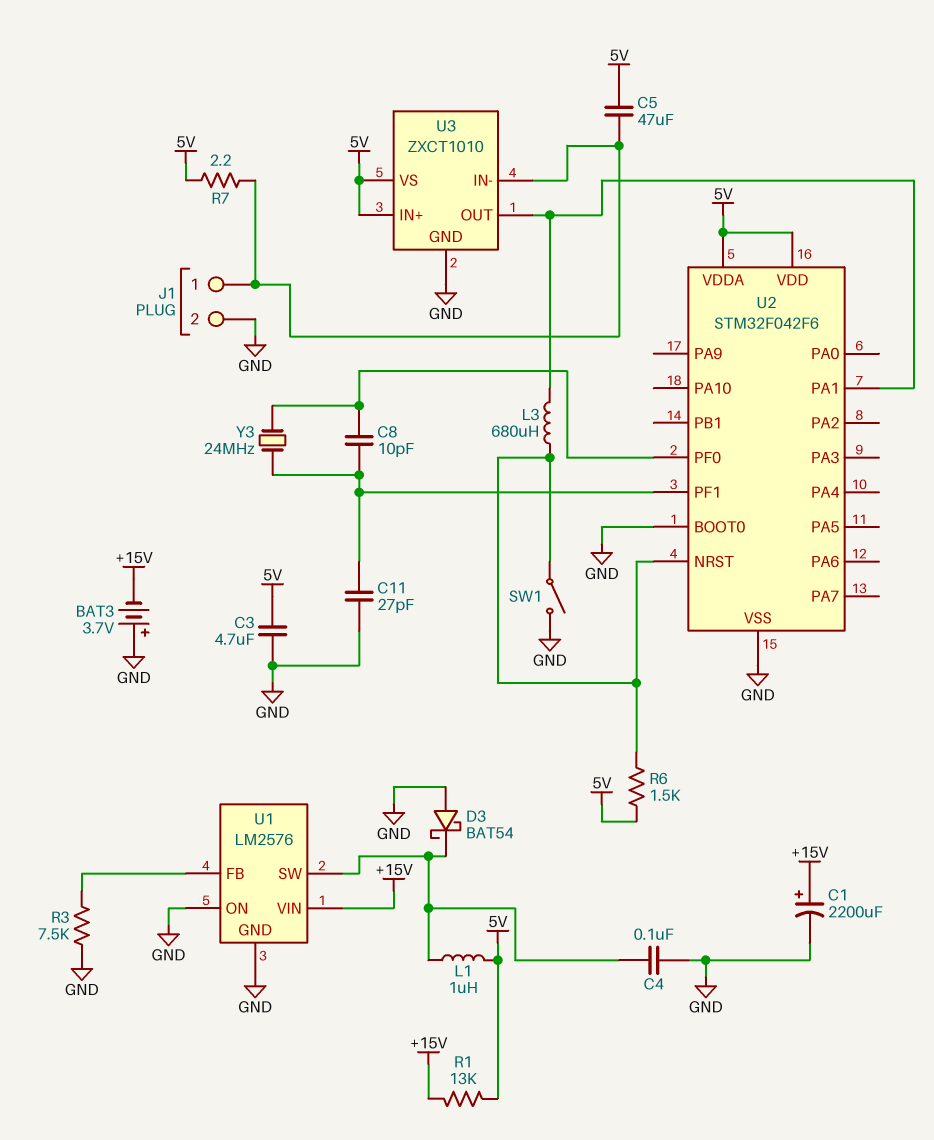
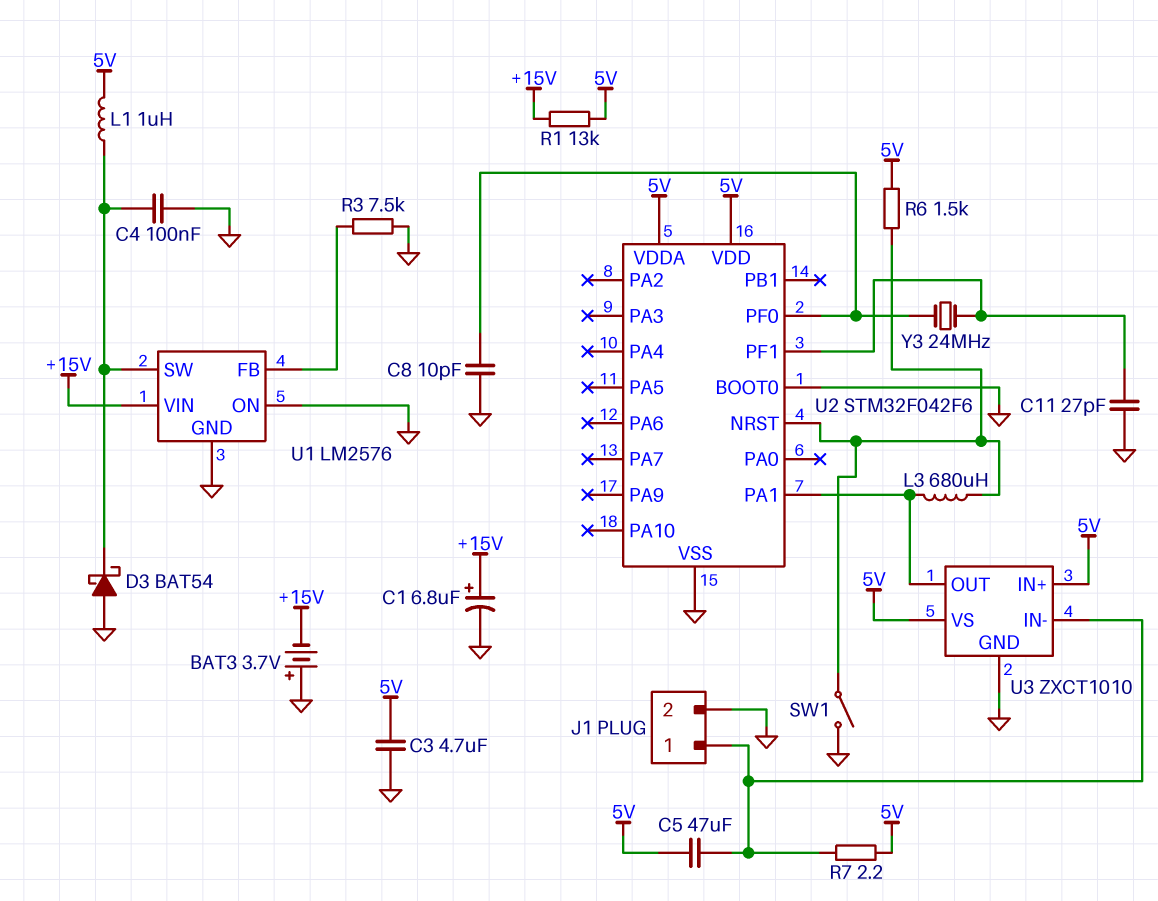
C1: 2200uF (plus +15V, minus GND) -> 6.8uF (plus +15V, minus GND)
C8: 10pF (U2/PF0, U2/PF1) -> 10pF (GND, U2/PF0)

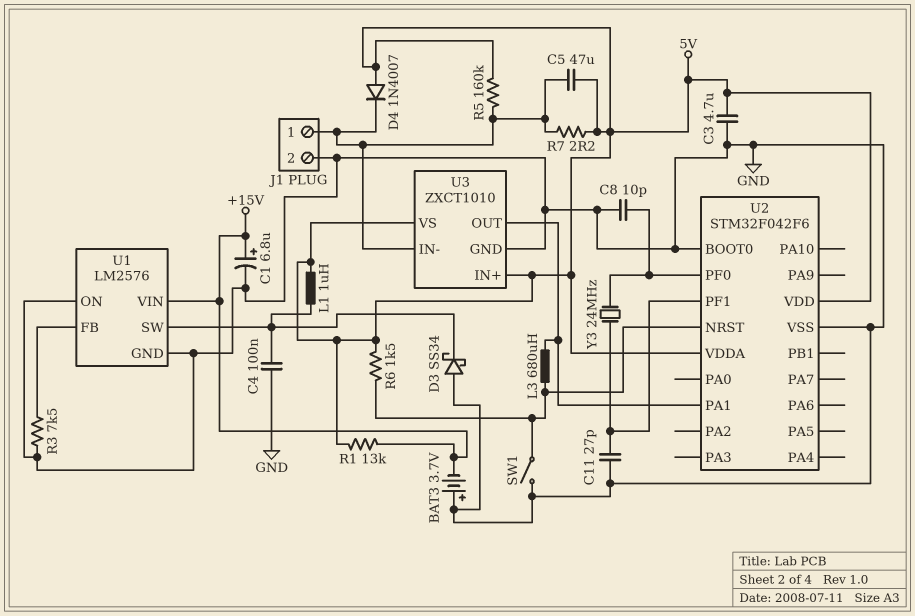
D3: schottky BAT54 (A GND, K U1/SW) -> schottky SS34 (A GND, K U1/SW)
D4: none -> diode 1N4007 (A 5V, K J1/1)
R5: none -> 160k (5V, J1/1)

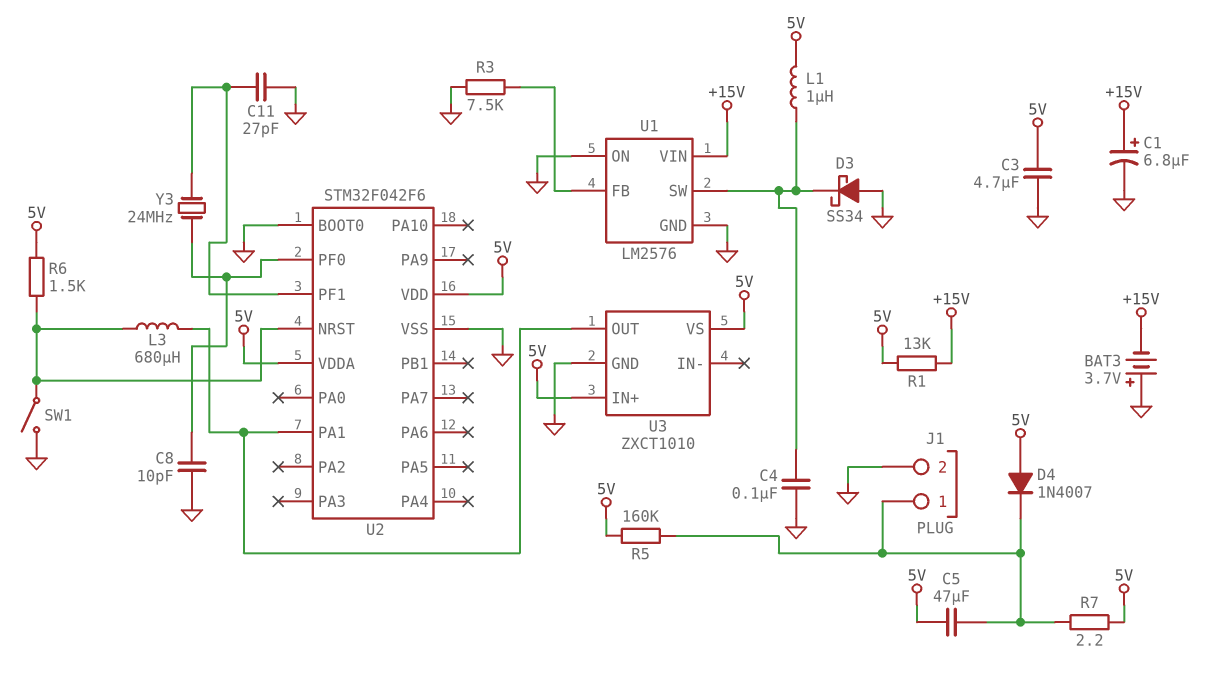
U3 pin IN-: J1/1 -> none

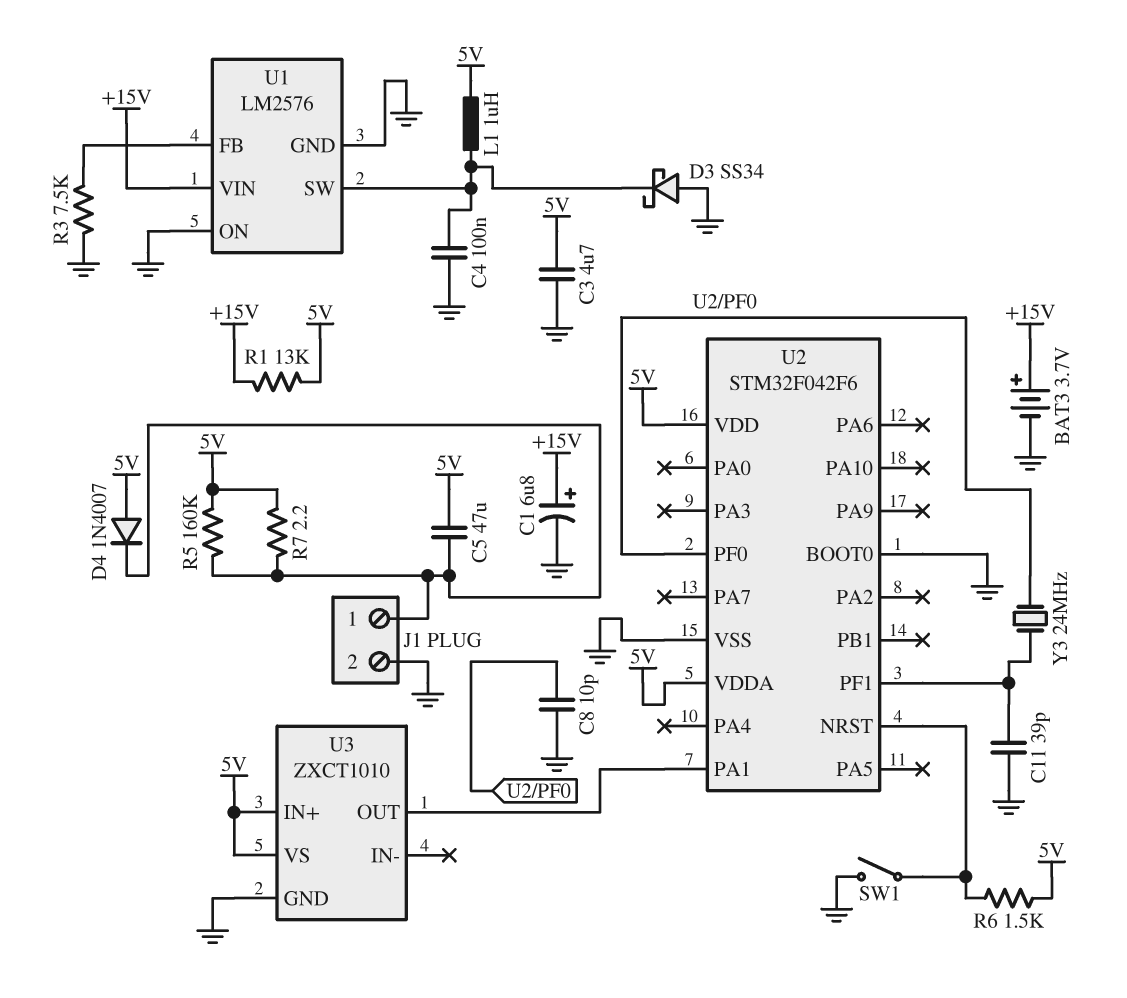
BAT3: 3.7V (plus GND, minus +15V) -> 3.7V (plus +15V, minus GND)
C11: 27pF (GND, U2/PF1) -> 39pF (GND, U2/PF1)
L3: 680uH (U2/NRST, U2/PA1) -> none

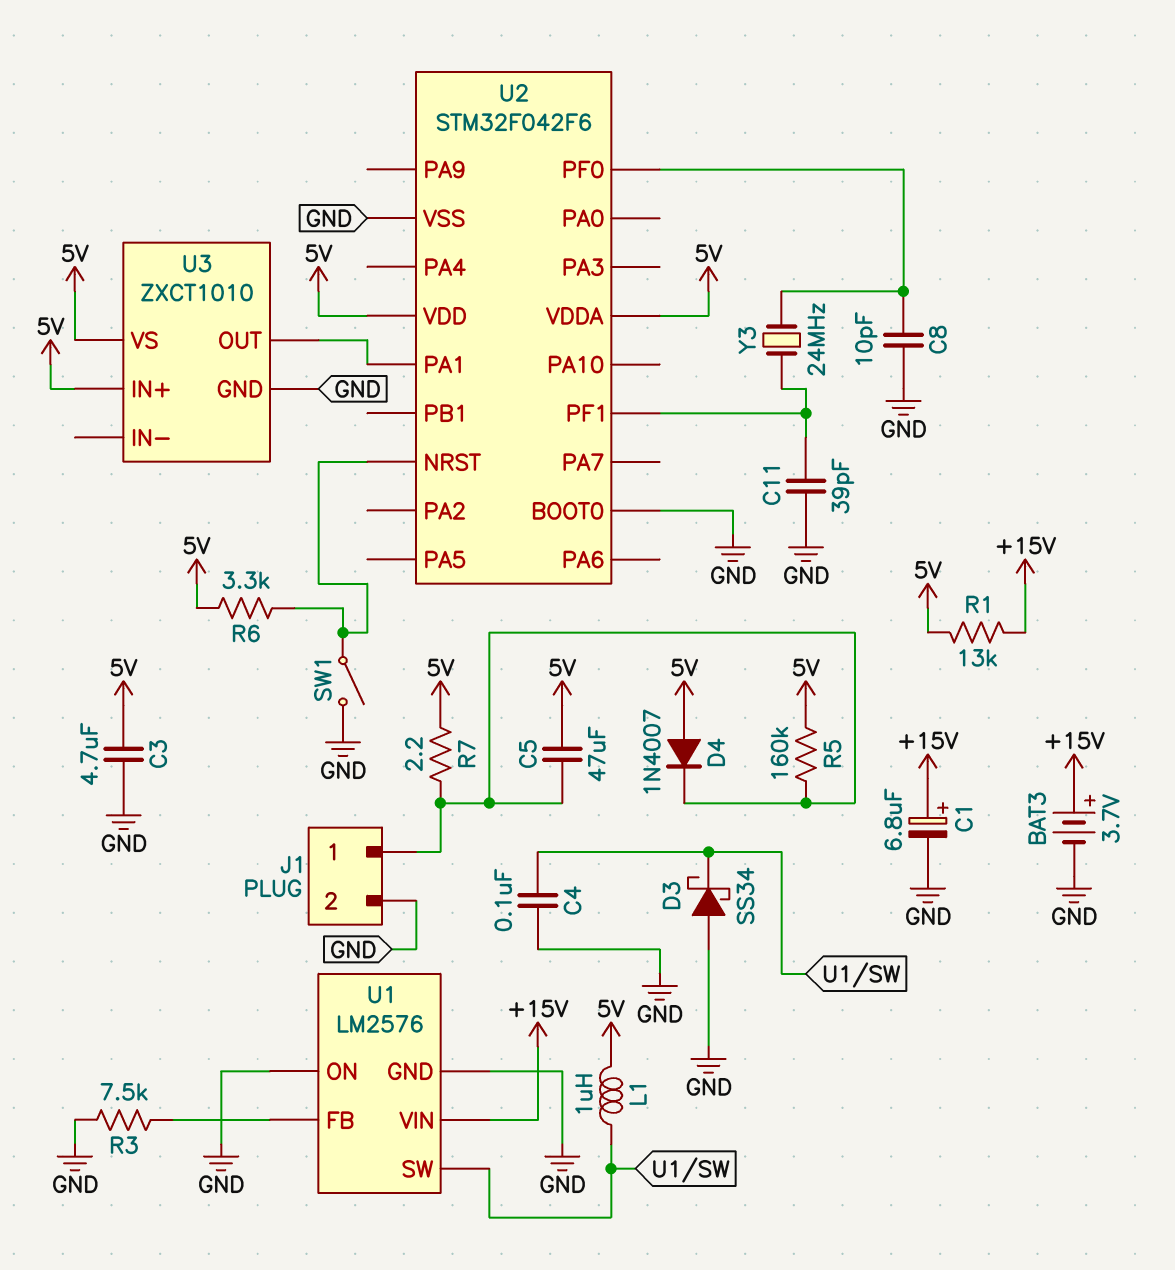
R6: 1.5k (5V, U2/NRST) -> 3.3k (5V, U2/NRST)

